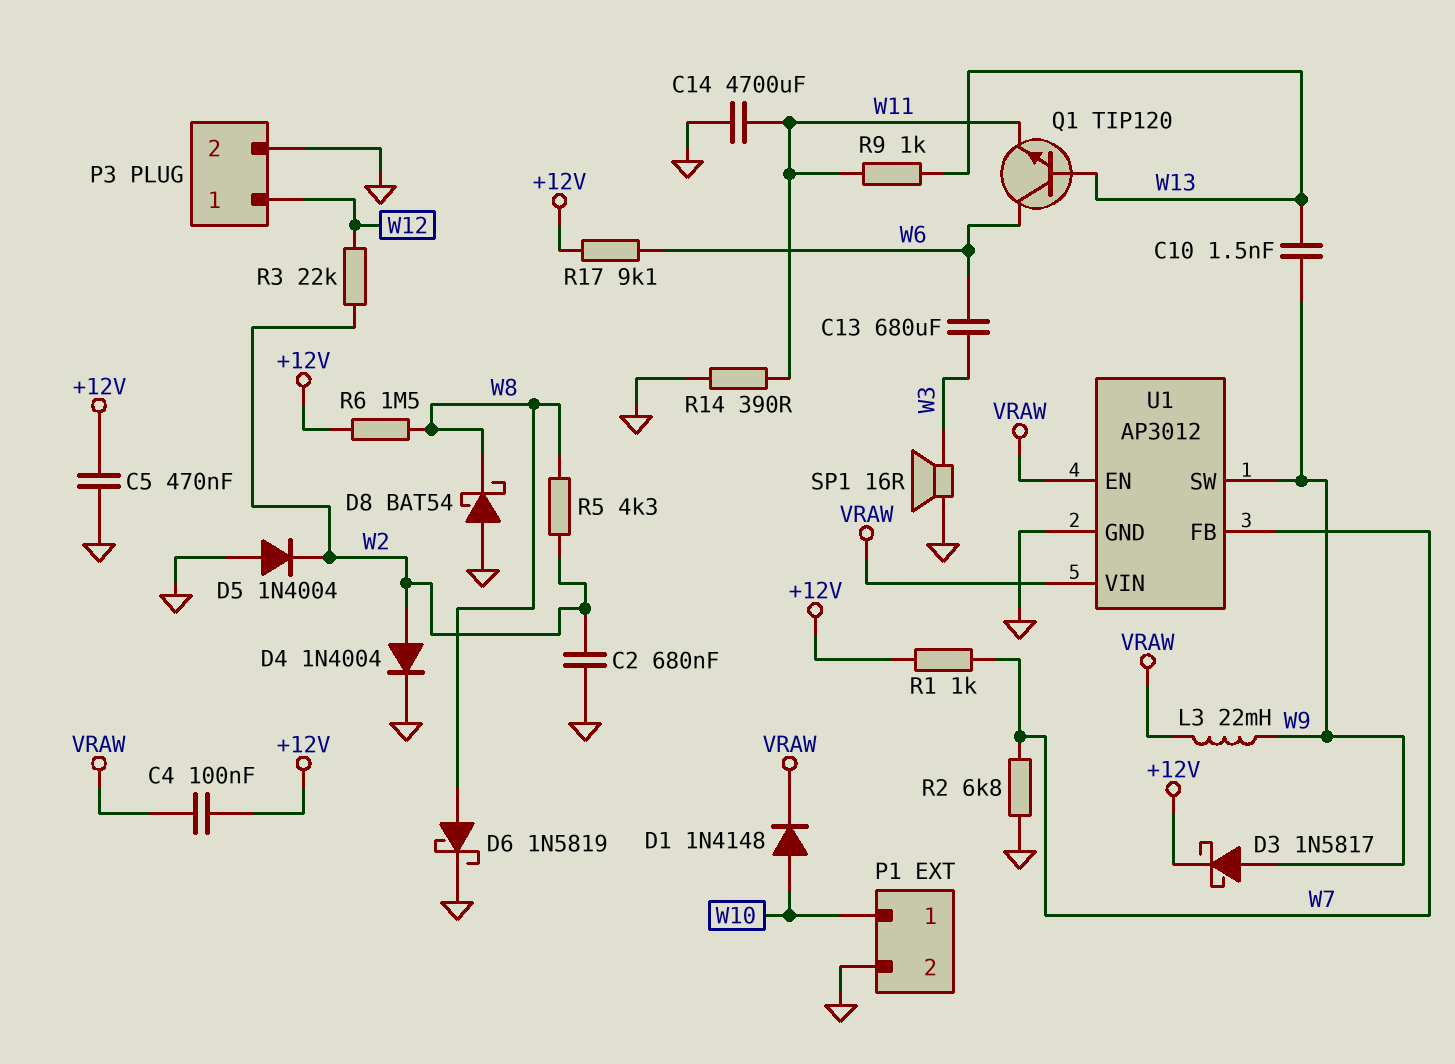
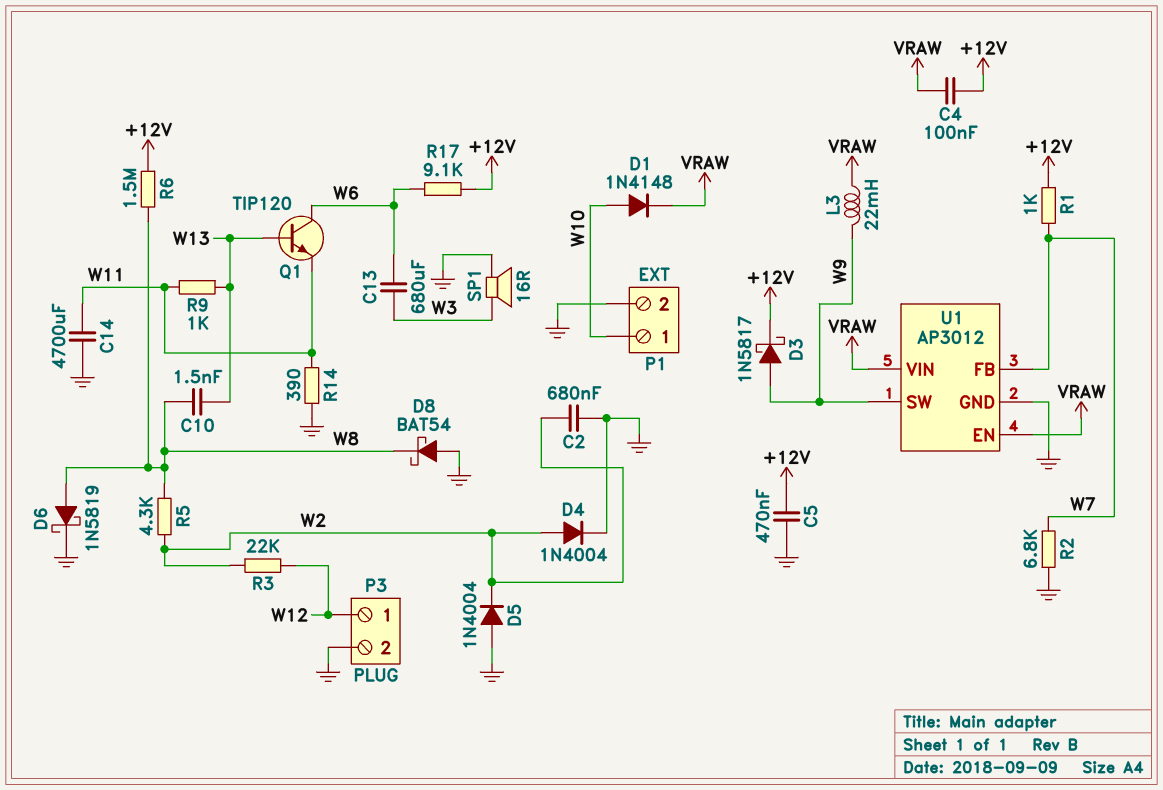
C10: 1.5nF (W9, W13) -> 1.5nF (W8, W13)

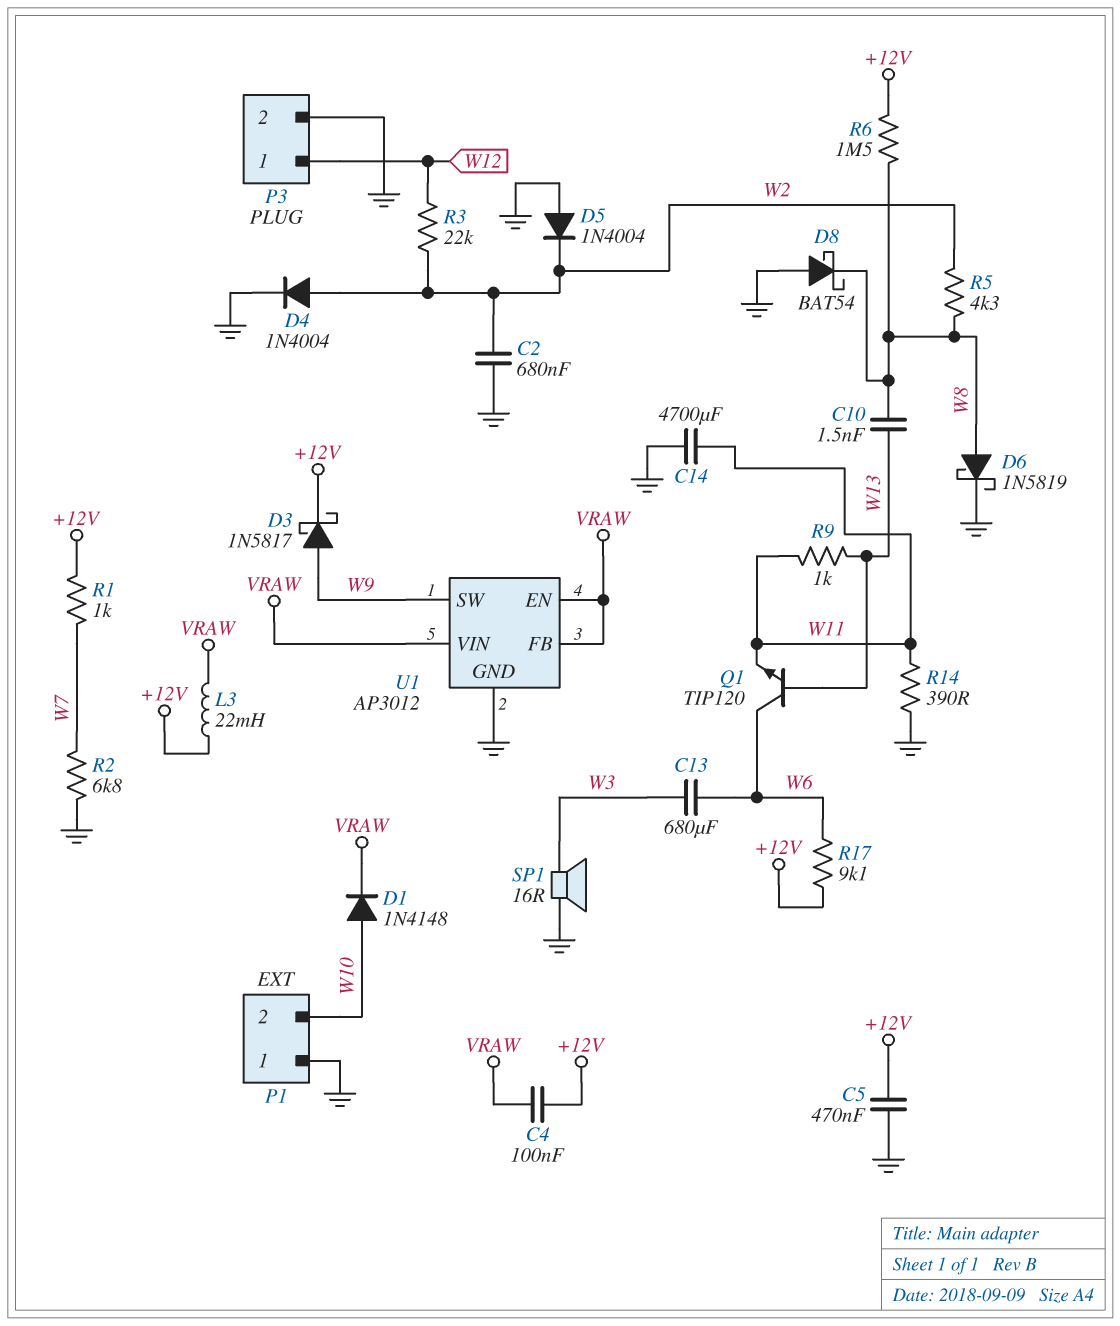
L3: 22mH (VRAW, W9) -> 22mH (+12V, VRAW)
P1 pin 1: W10 -> GND
P1 pin 2: GND -> W10
U1 pin FB: W7 -> VRAW

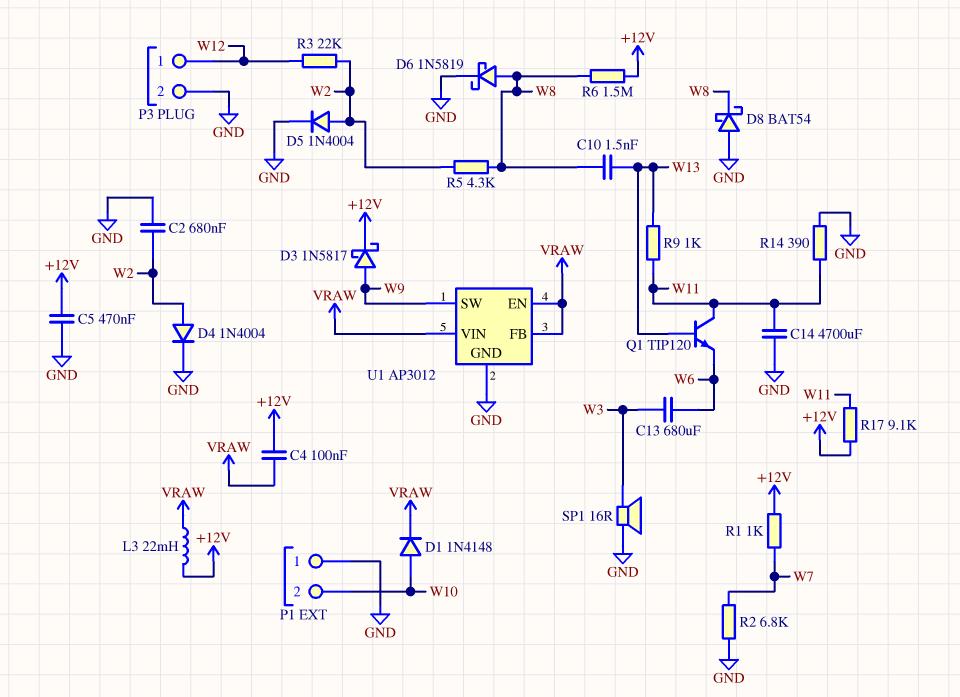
D5: diode 1N4004 (A GND, K W2) -> diode 1N4004 (A W2, K GND)
Q1: NPN TIP120 (B W13, C W6, E W11) -> NPN TIP120 (B W13, C W11, E W6)
R17: 9.1k (+12V, W6) -> 9.1k (+12V, W11)

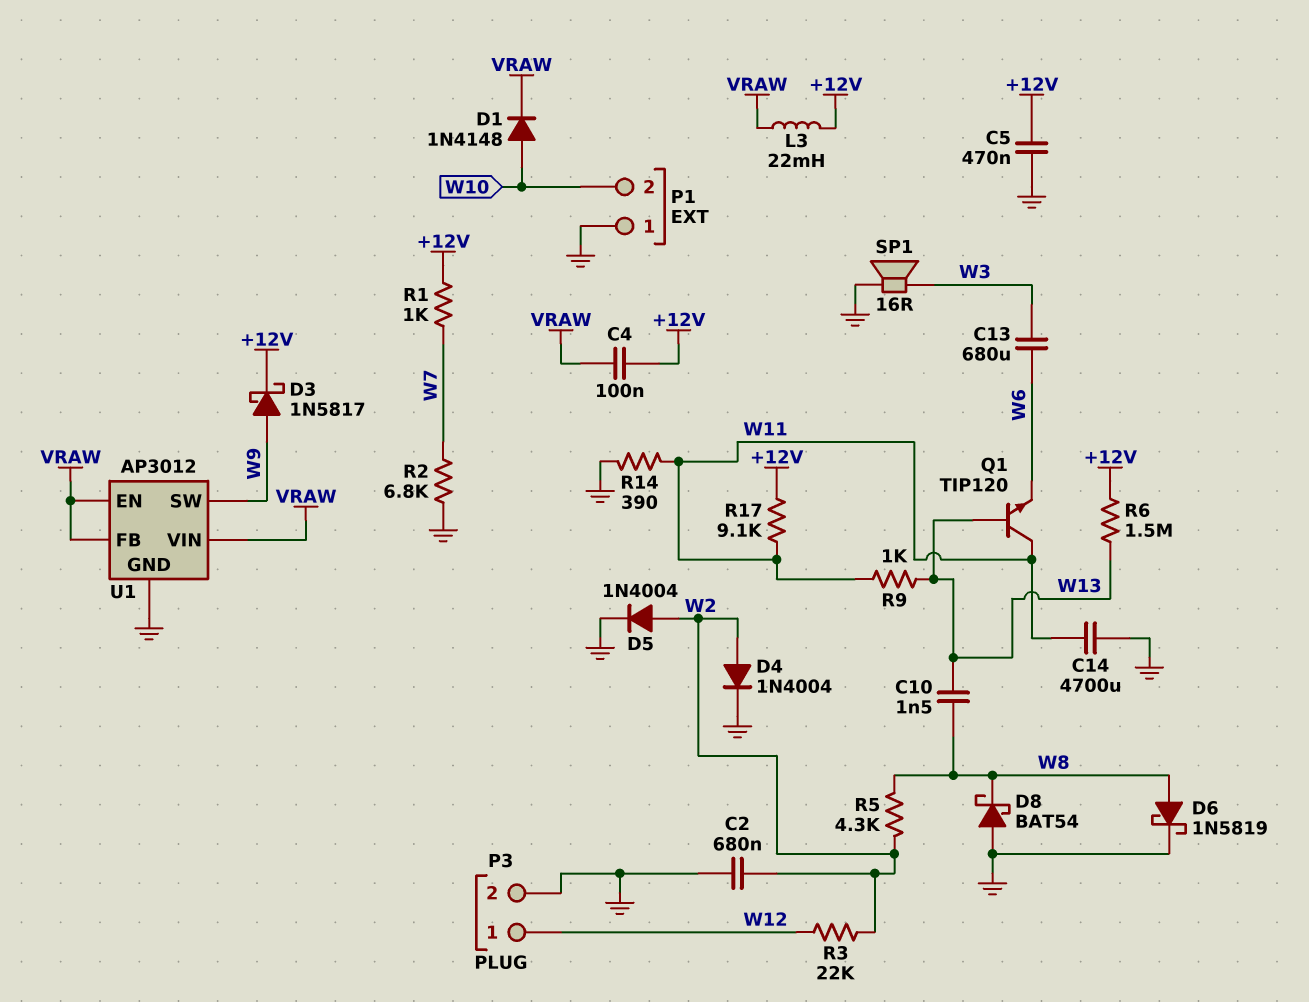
R6: 1.5M (+12V, W8) -> 1.5M (+12V, W13)

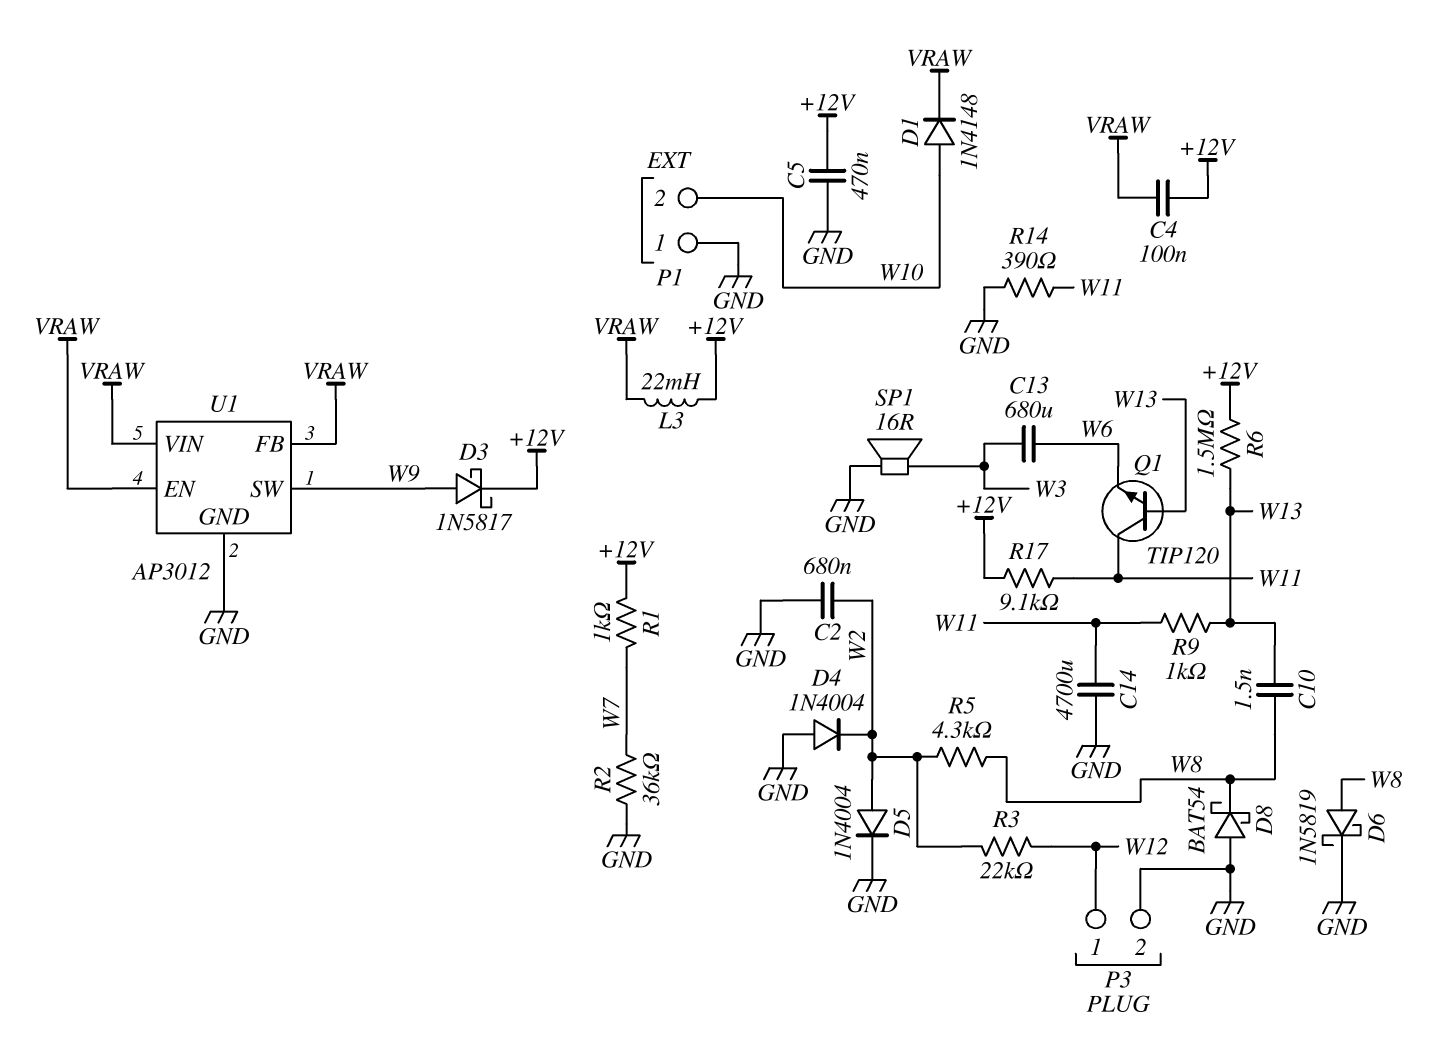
D4: diode 1N4004 (A W2, K GND) -> diode 1N4004 (A GND, K W2)
R2: 6.8k (GND, W7) -> 36k (GND, W7)

